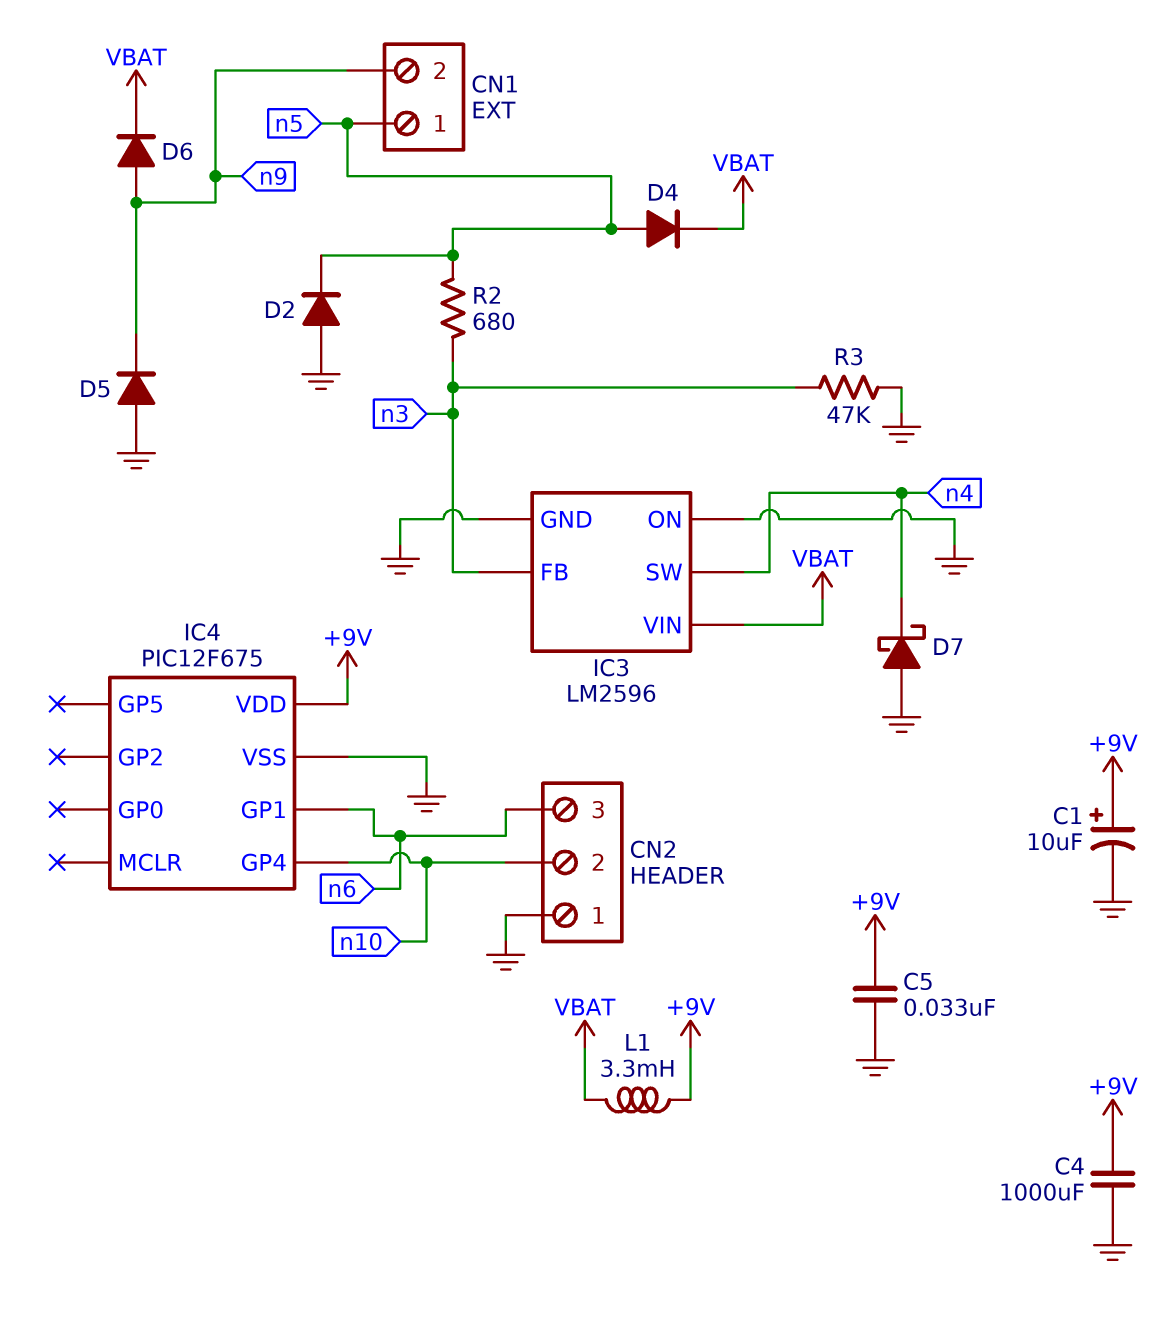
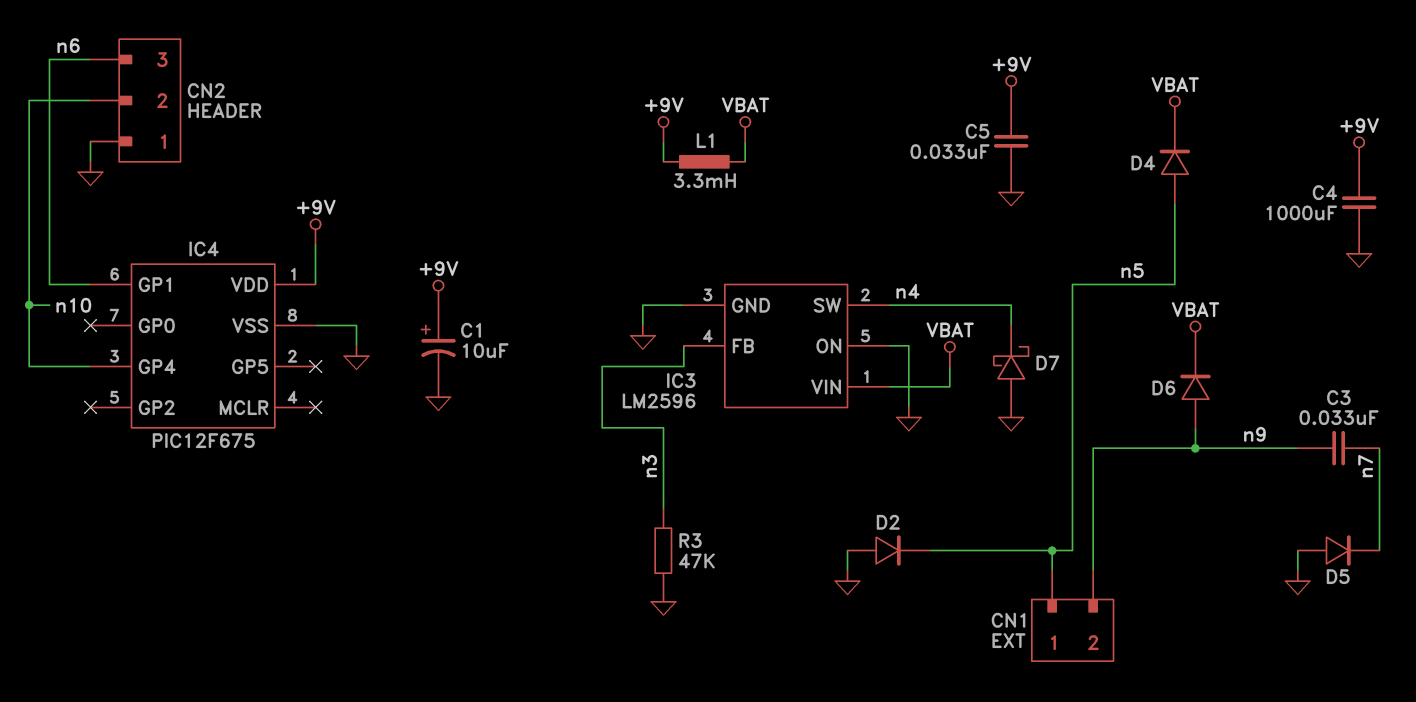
C3: none -> 33nF (n7, n9)
D5: diode (A GND, K n9) -> diode (A GND, K n7)
R2: 680 (n3, n5) -> none

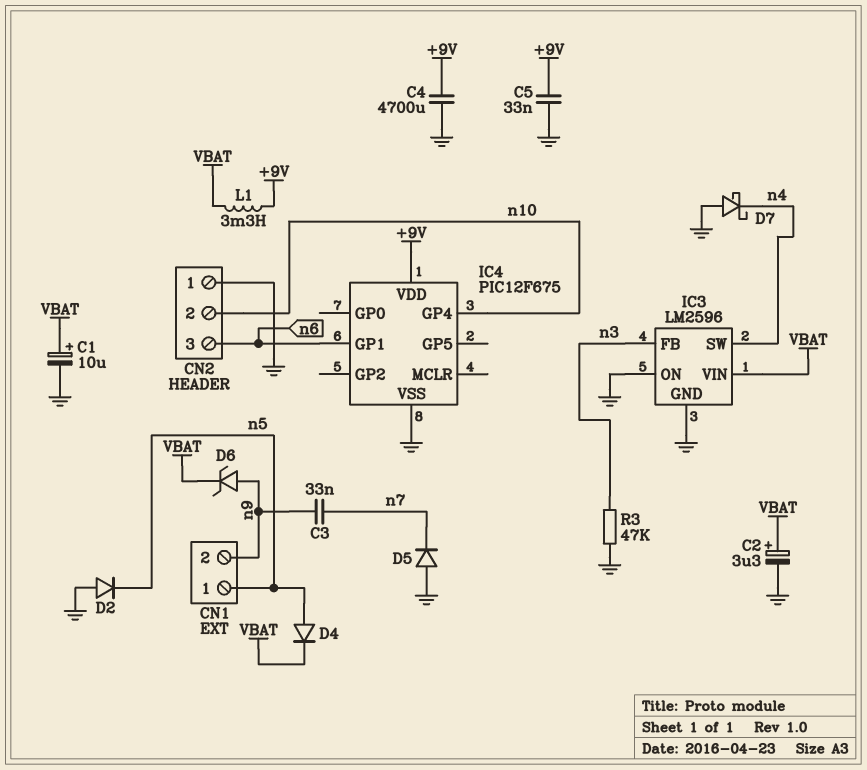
C1: 10uF (plus +9V, minus GND) -> 10uF (plus VBAT, minus GND)
C2: none -> 3.3uF (plus VBAT, minus GND)
C4: 1000uF (+9V, GND) -> 4700uF (+9V, GND)
D6: diode (A n9, K VBAT) -> zener (A n9, K VBAT)

